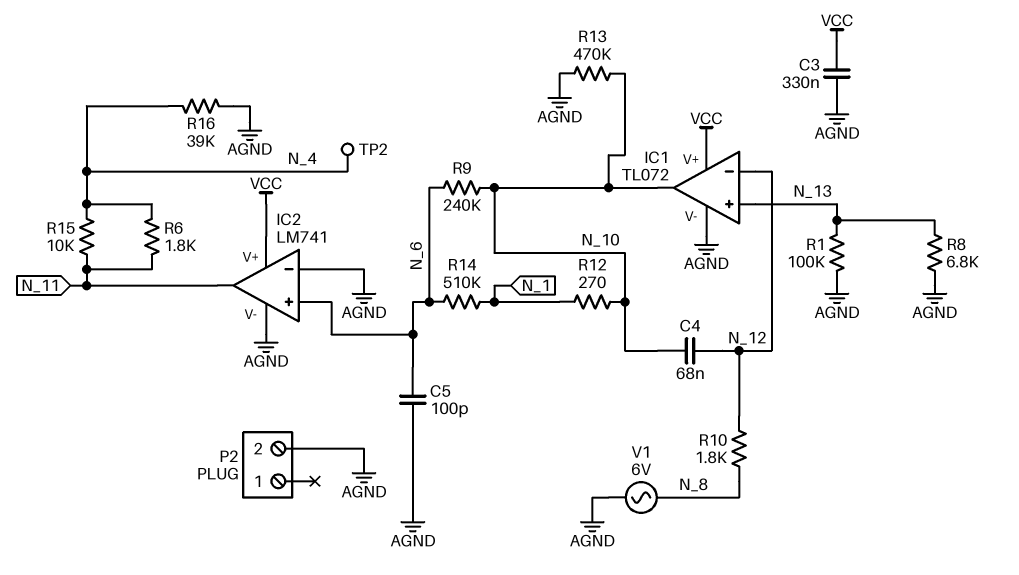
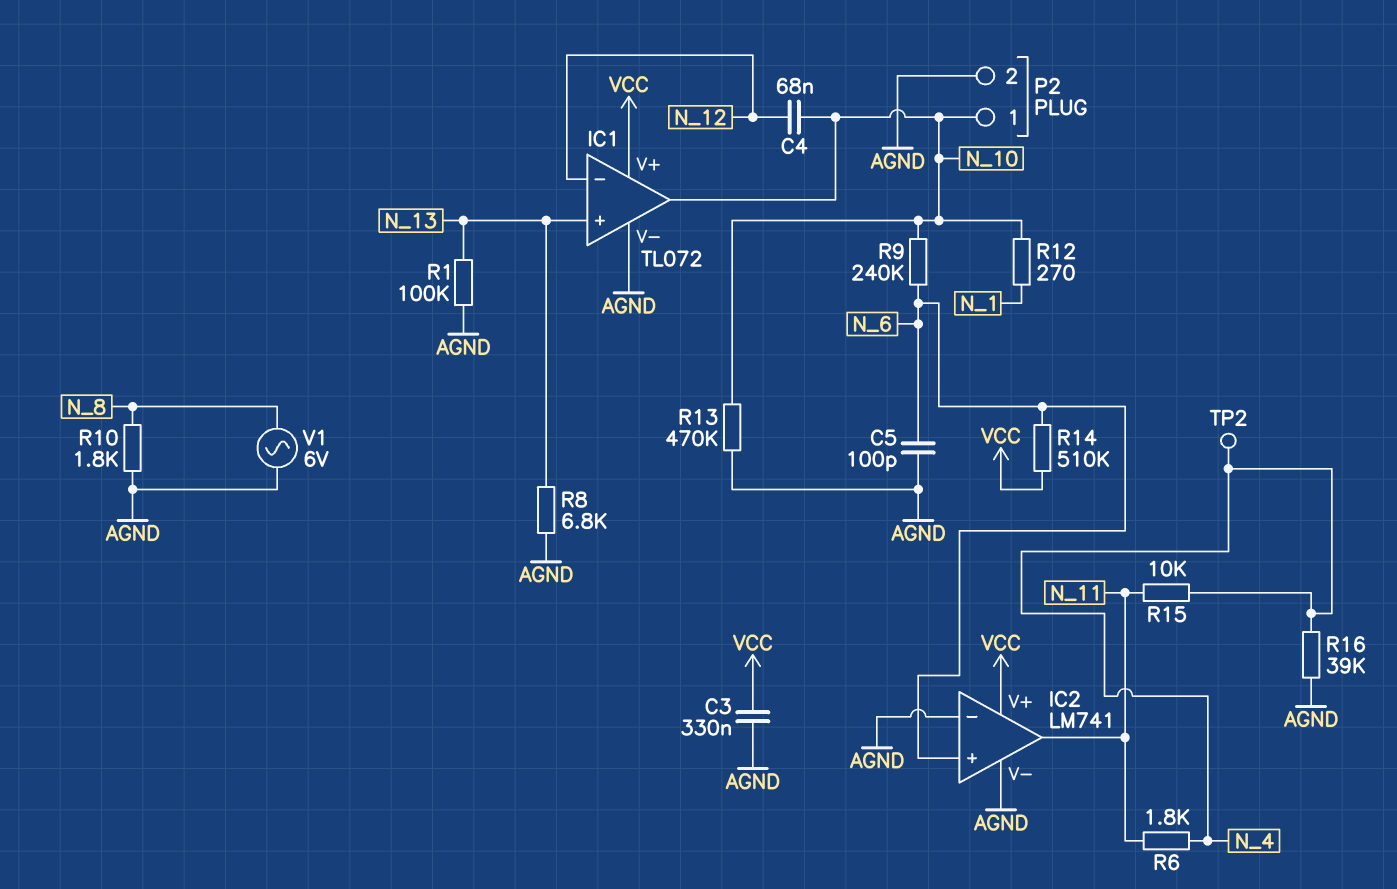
P2 pin 1: none -> N_10
R10: 1.8k (N_8, N_12) -> 1.8k (AGND, N_8)
R14: 510k (N_1, N_6) -> 510k (N_6, VCC)

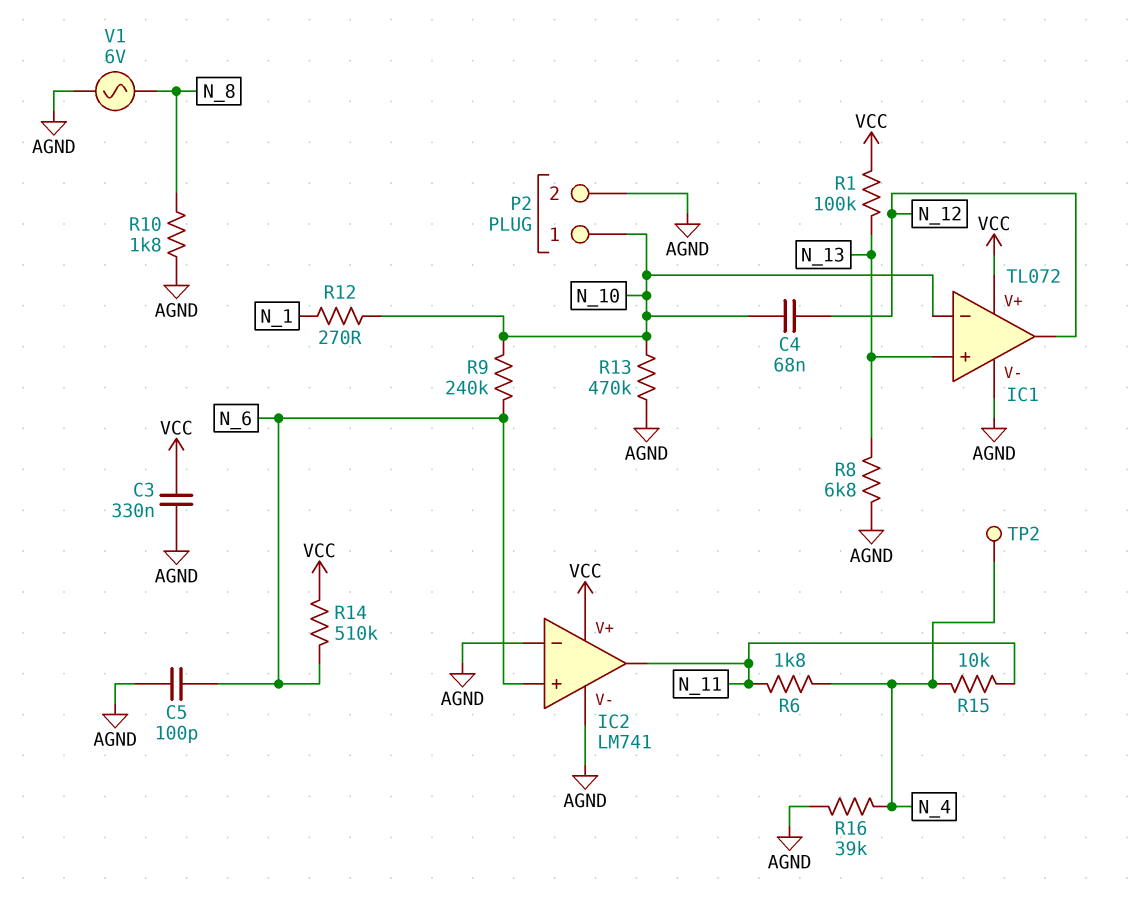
IC1 pin in-: N_12 -> N_10
IC1 pin out: N_10 -> N_12
R1: 100k (AGND, N_13) -> 100k (N_13, VCC)

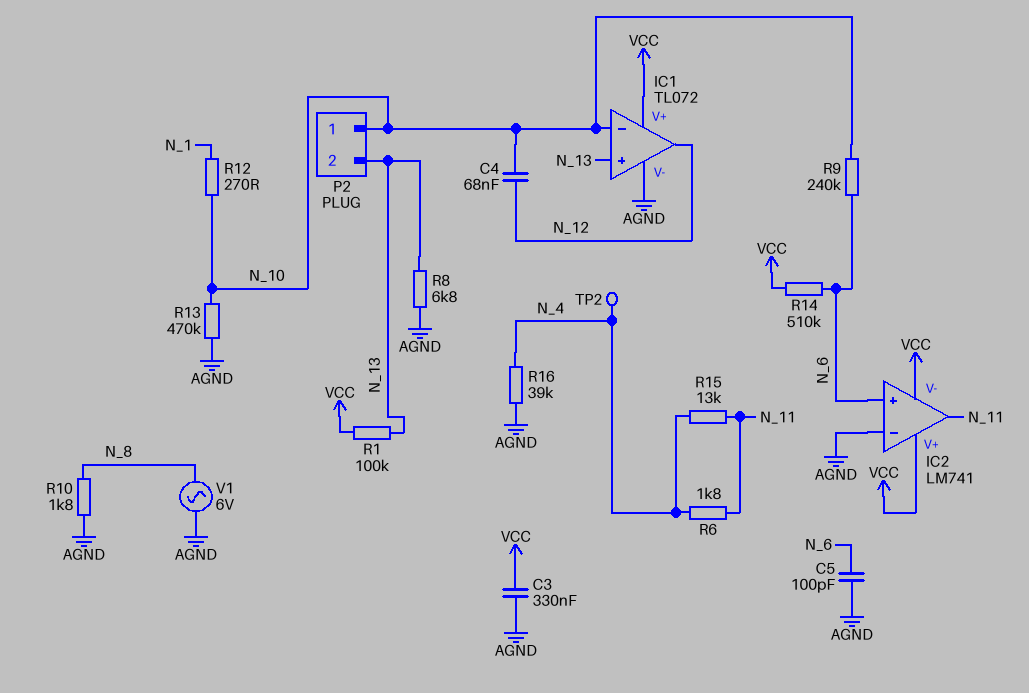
IC2 pin V-: AGND -> VCC
P2 pin 2: AGND -> N_13
R15: 10k (N_4, N_11) -> 13k (N_4, N_11)

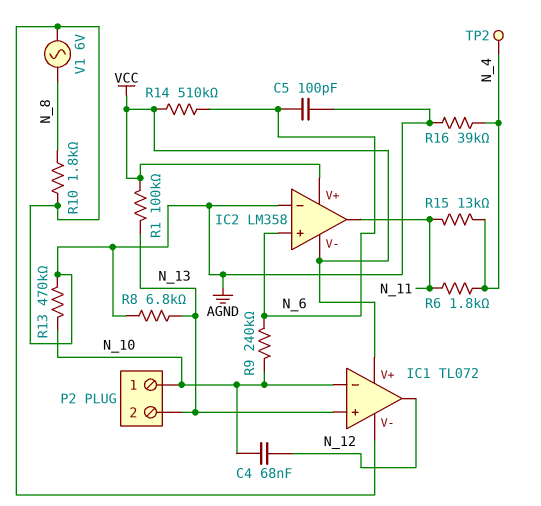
C3: 330nF (AGND, VCC) -> none
IC2: LM741 -> LM358
R12: 270 (N_1, N_10) -> none

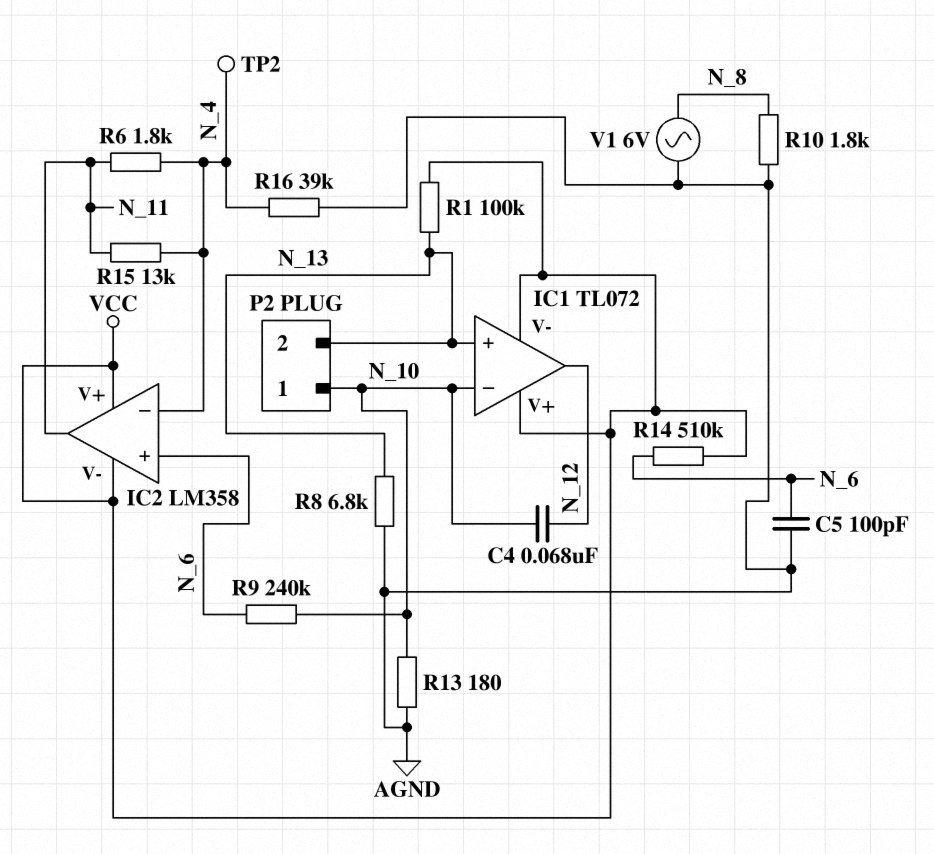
IC1 pin V-: AGND -> VCC
IC2 pin in-: AGND -> N_4
R13: 470k (AGND, N_10) -> 180 (AGND, N_10)

